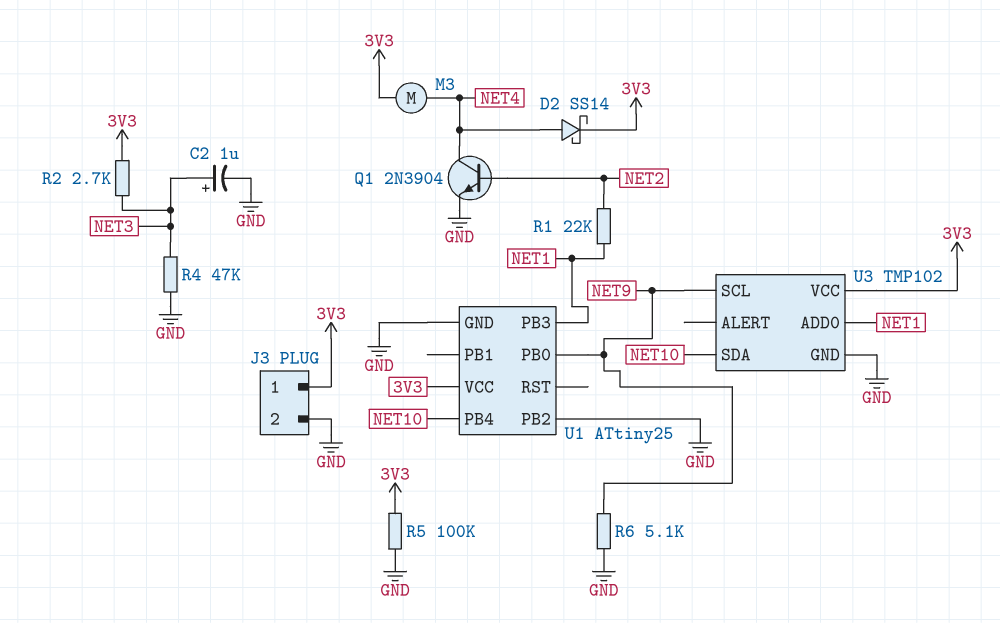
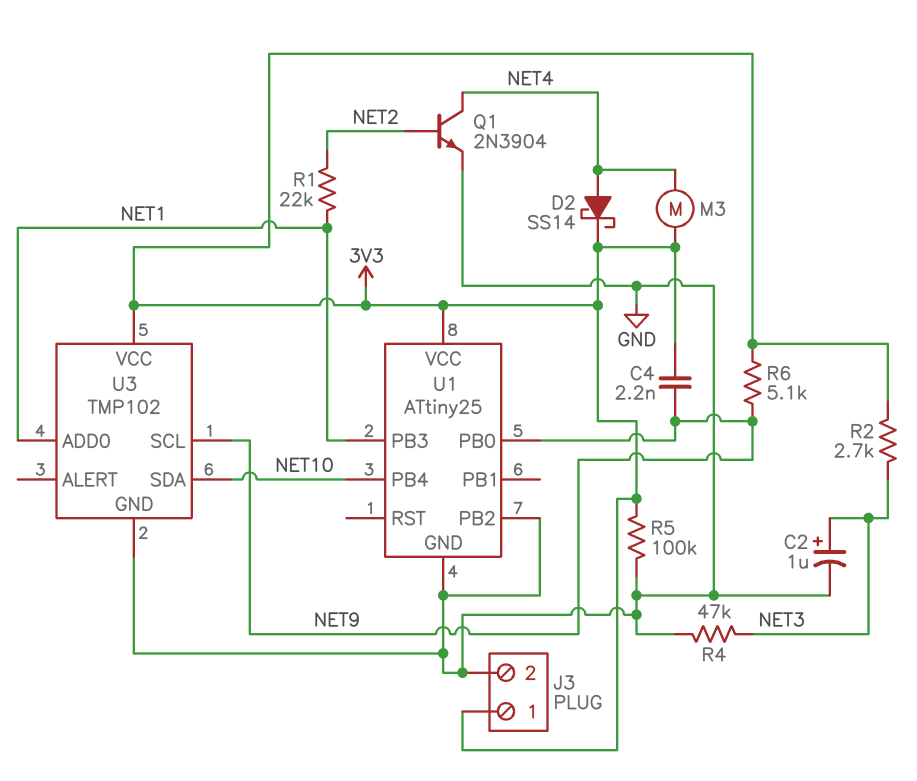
C4: none -> 2.2nF (3V3, NET9)
R6: 5.1k (GND, NET9) -> 5.1k (3V3, NET9)

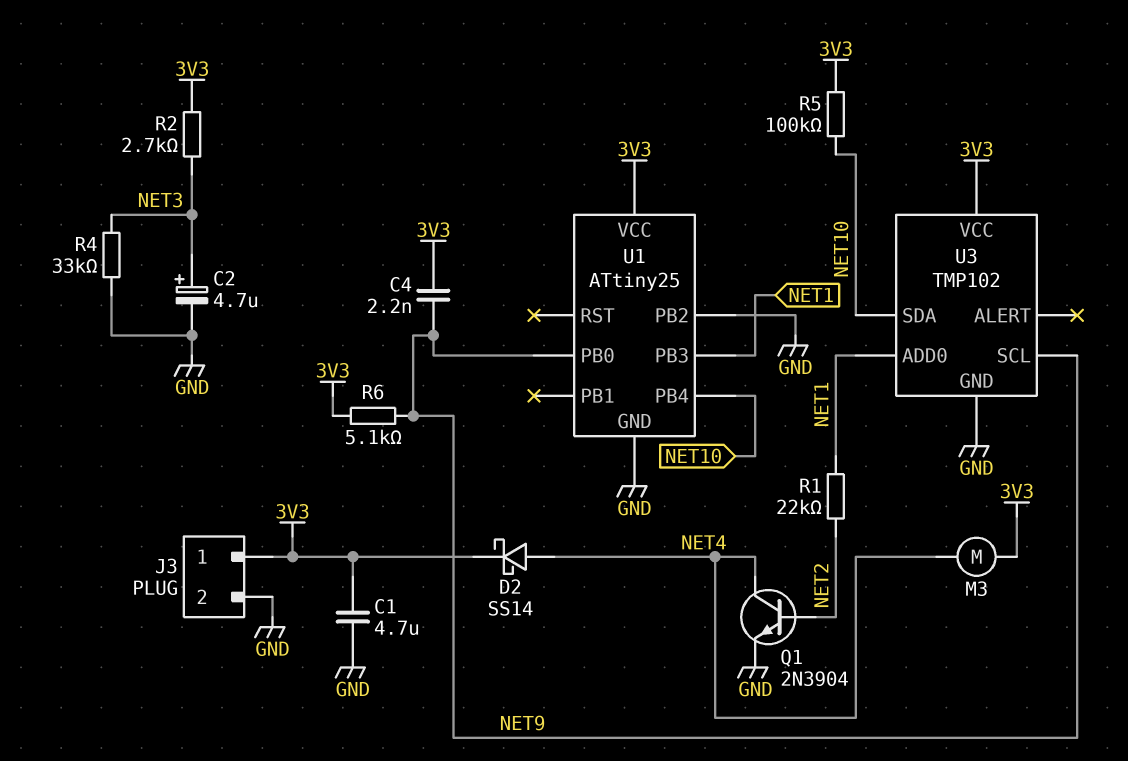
C1: none -> 4.7uF (3V3, GND)
C2: 1uF (plus NET3, minus GND) -> 4.7uF (plus NET3, minus GND)
R4: 47k (GND, NET3) -> 33k (GND, NET3)
R5: 100k (3V3, GND) -> 100k (3V3, NET10)

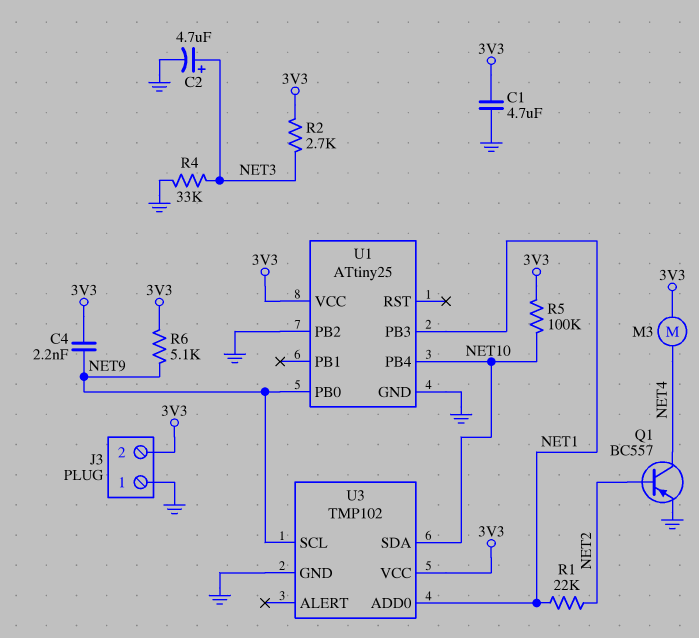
D2: schottky SS14 (A NET4, K 3V3) -> none
J3 pin 1: 3V3 -> GND
J3 pin 2: GND -> 3V3
Q1: NPN 2N3904 (B NET2, C NET4, E GND) -> PNP BC557 (B NET2, C NET4, E GND)

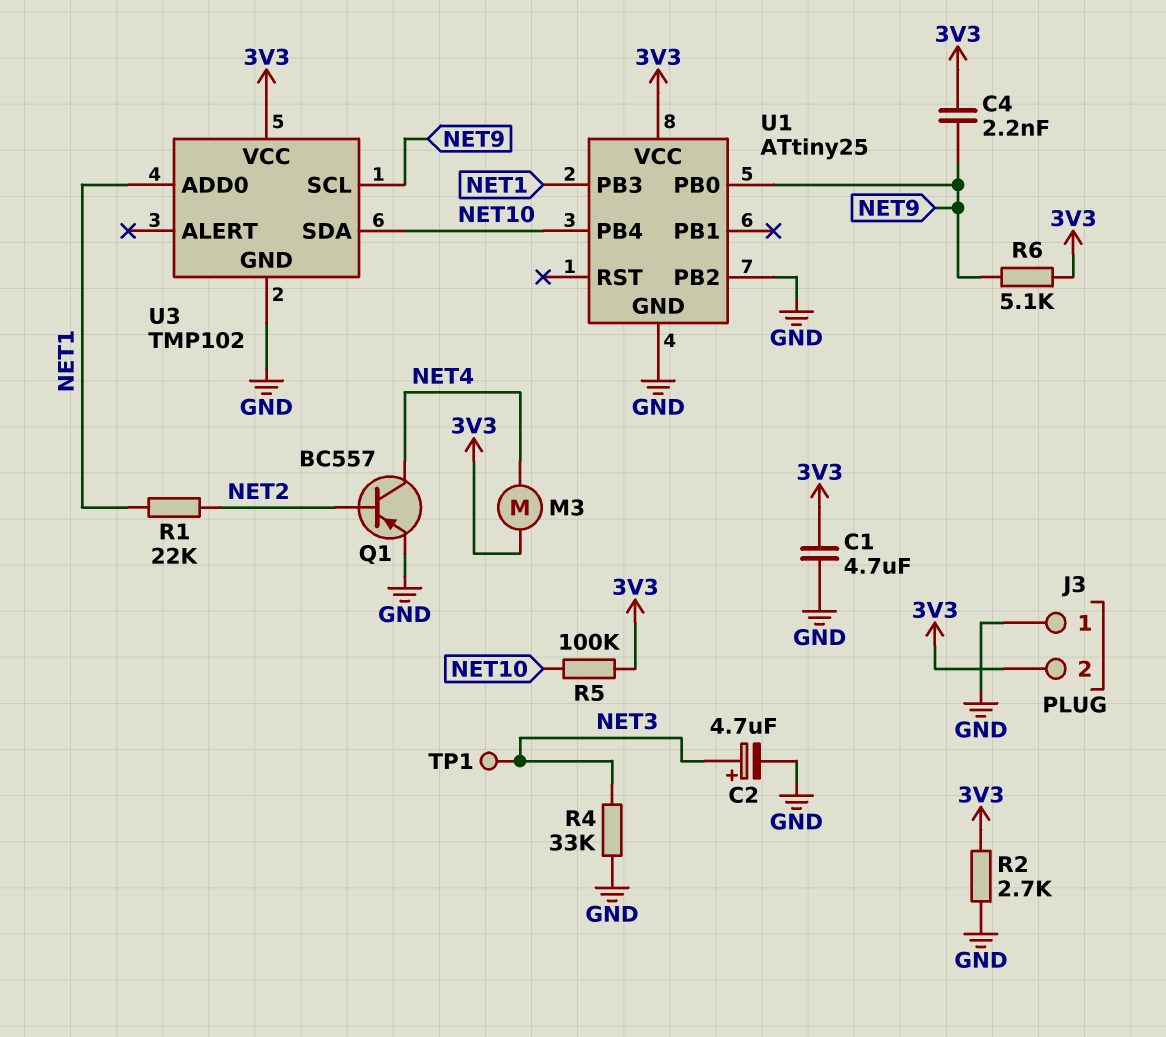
R2: 2.7k (3V3, NET3) -> 2.7k (3V3, GND)
TP1: none -> test point (NET3)

